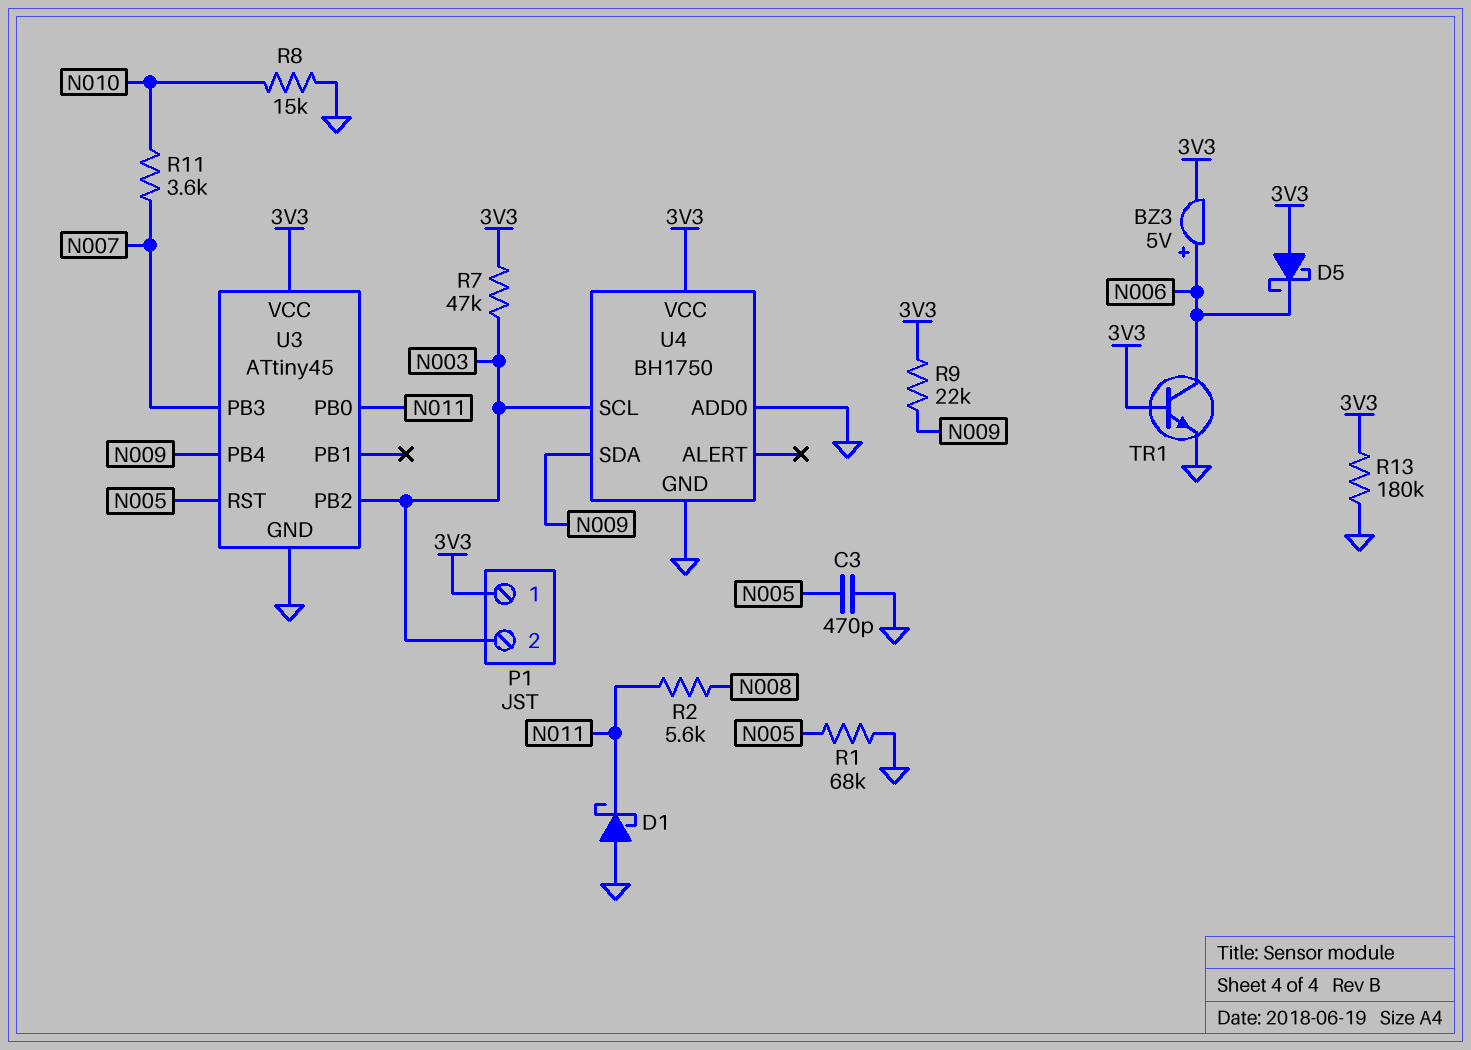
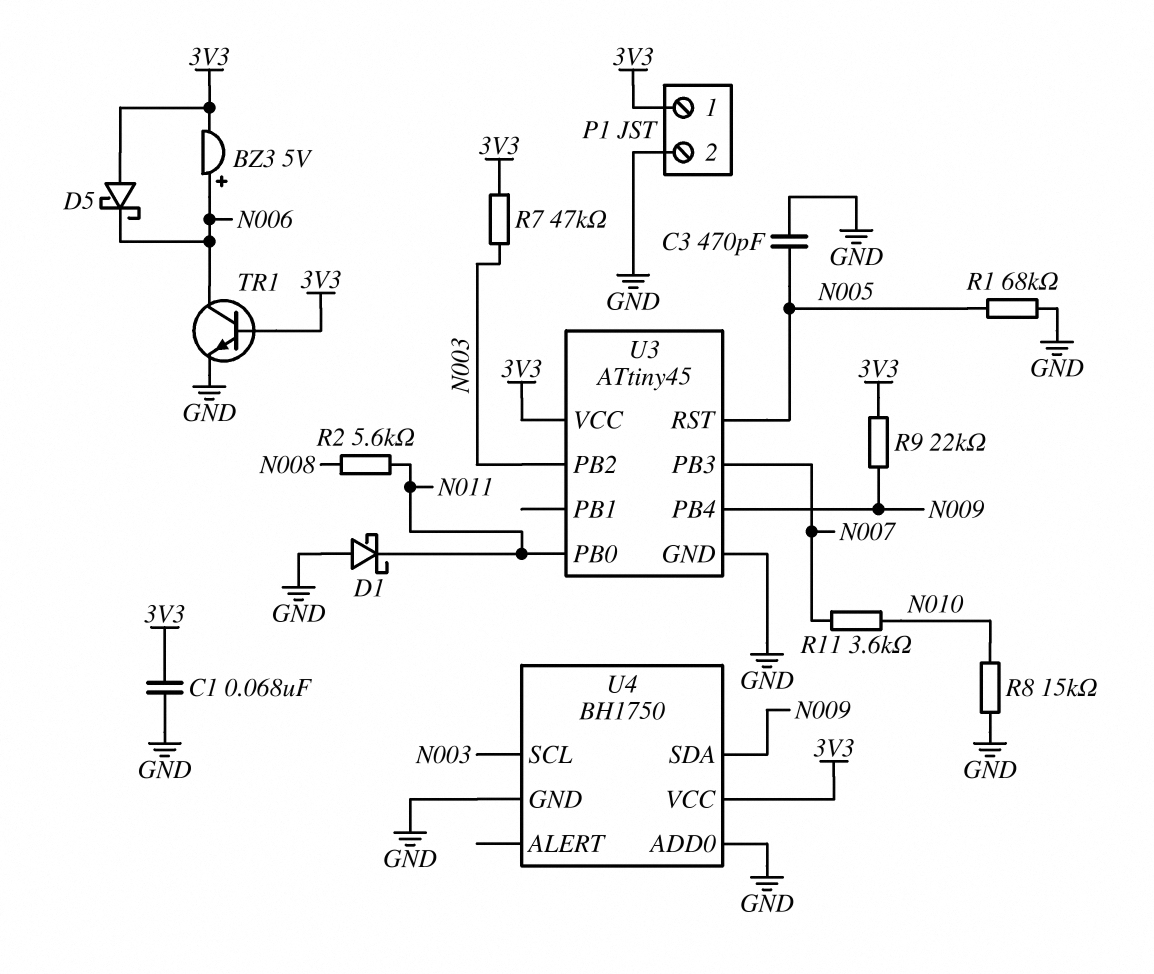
C1: none -> 68nF (3V3, GND)
P1 pin 2: N003 -> GND
R13: 180k (3V3, GND) -> none

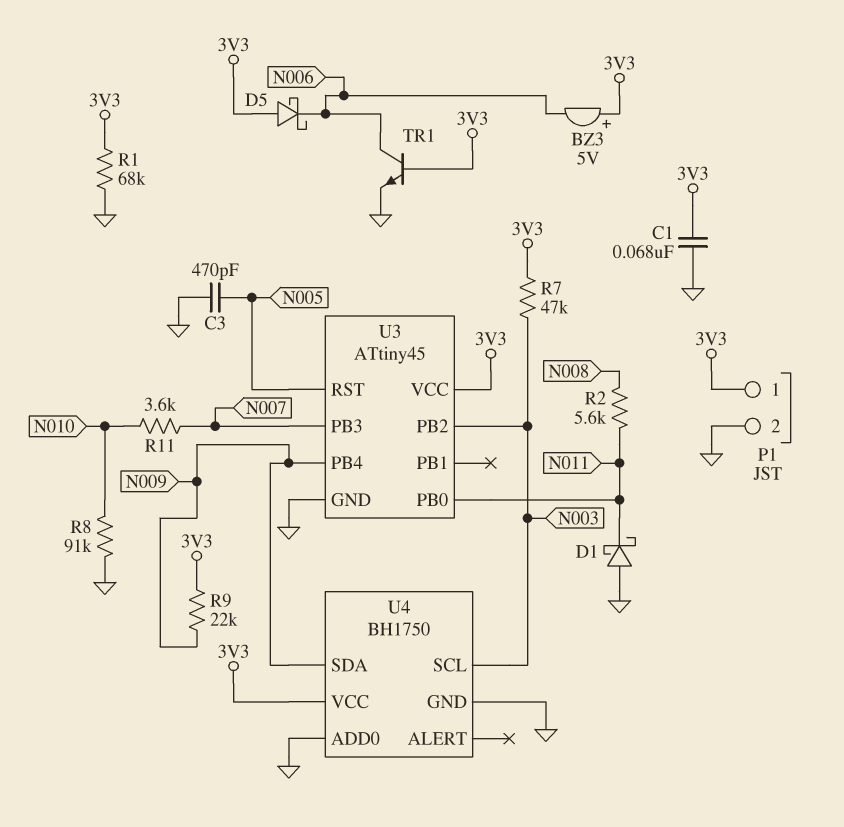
BZ3: buzzer 5V (plus N006, minus 3V3) -> buzzer 5V (plus 3V3, minus N006)
R1: 68k (GND, N005) -> 68k (3V3, GND)
R8: 15k (GND, N010) -> 91k (GND, N010)

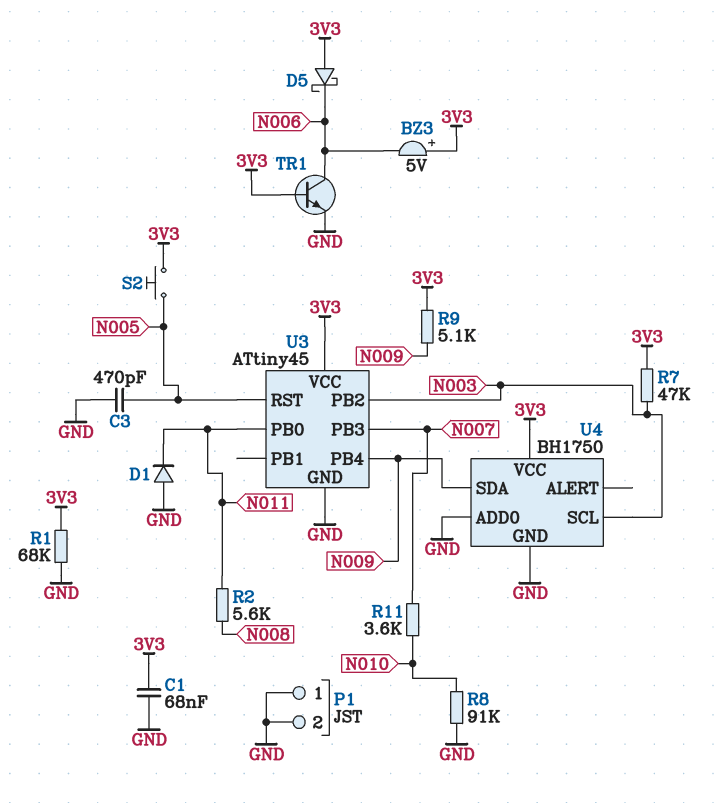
D1: schottky (A GND, K N011) -> diode (A GND, K N011)
P1 pin 1: 3V3 -> GND
R9: 22k (3V3, N009) -> 5.1k (3V3, N009)
S2: none -> button (3V3, N005)

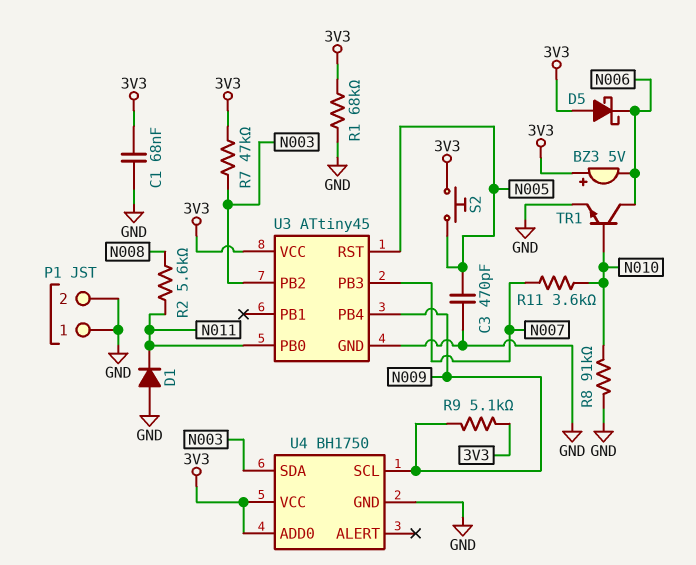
TR1: NPN (B 3V3, C N006, E GND) -> NPN (B N010, C N006, E GND)
U4 pin ADD0: GND -> 3V3
U4 pin SCL: N003 -> N009
U4 pin SDA: N009 -> N003

